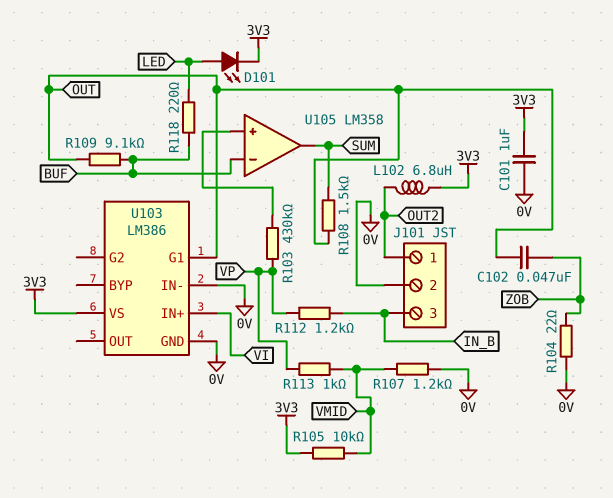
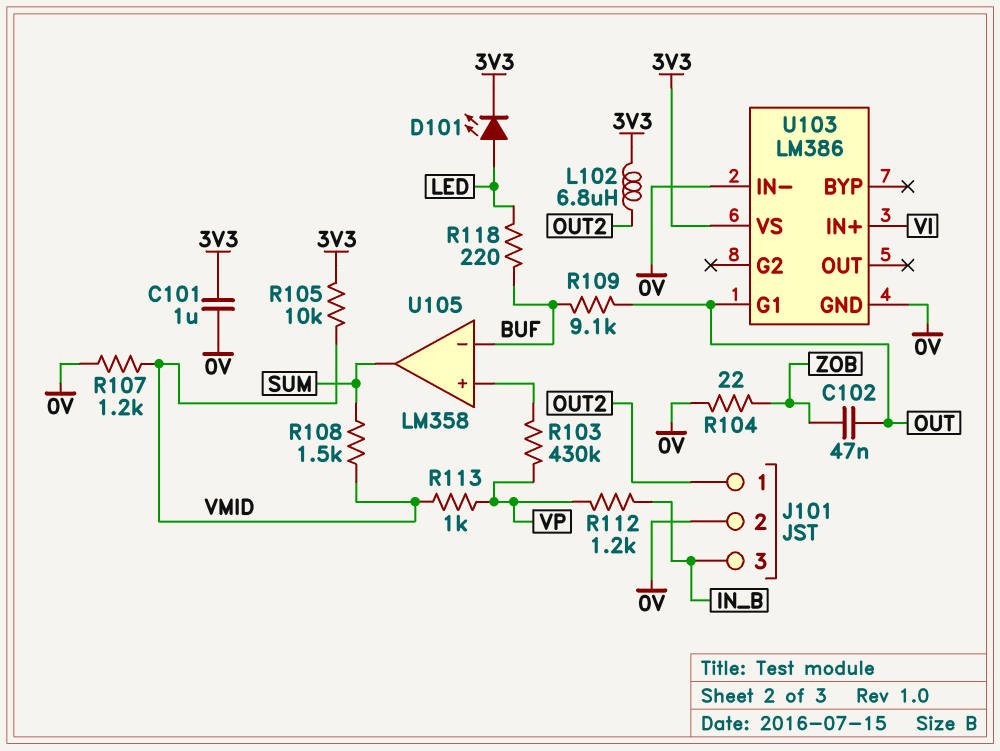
R108: 1.5k (OUT, SUM) -> 1.5k (SUM, VMID)

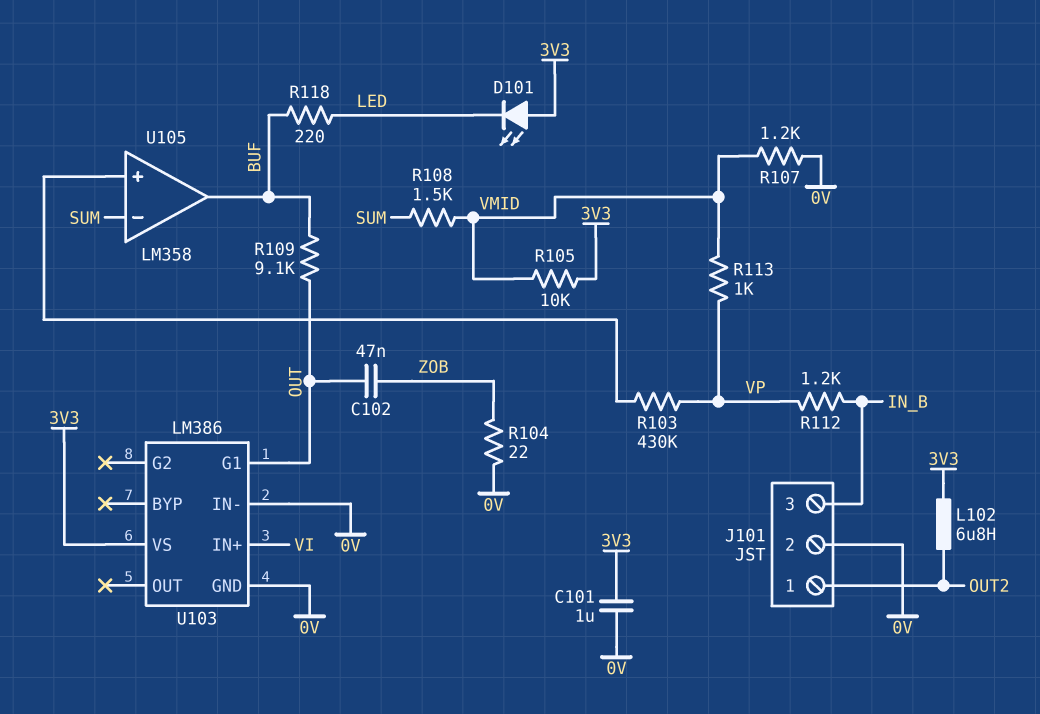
D101: LED (A LED, K 3V3) -> LED (A 3V3, K LED)
U105 pin in-: BUF -> SUM
U105 pin out: SUM -> BUF

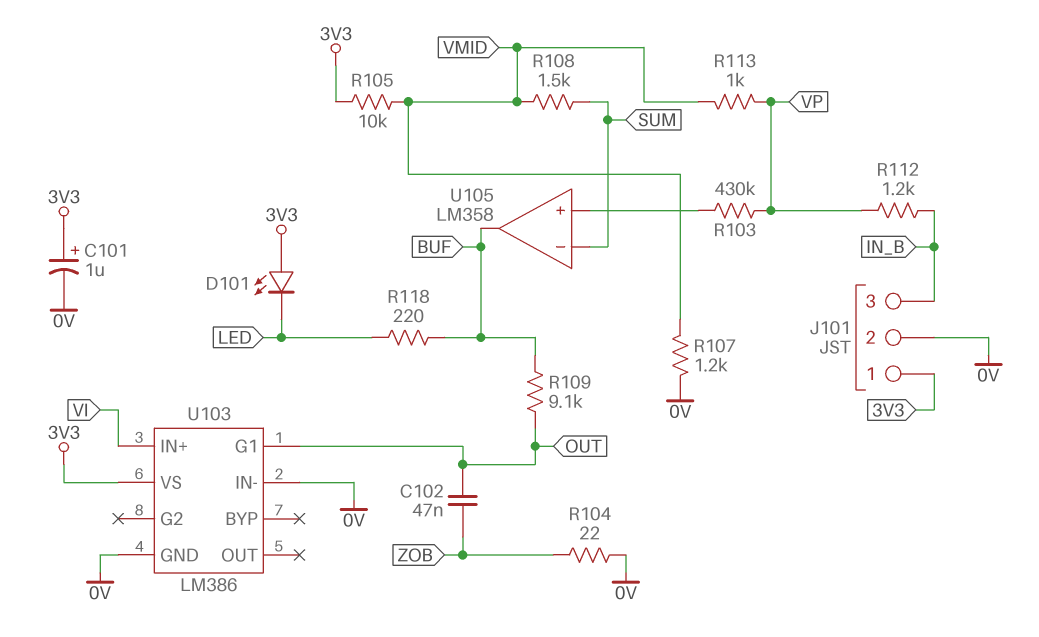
C101: 1uF (0V, 3V3) -> 1uF (plus 3V3, minus 0V)
J101 pin 1: OUT2 -> 3V3
L102: 6.8uH (3V3, OUT2) -> none

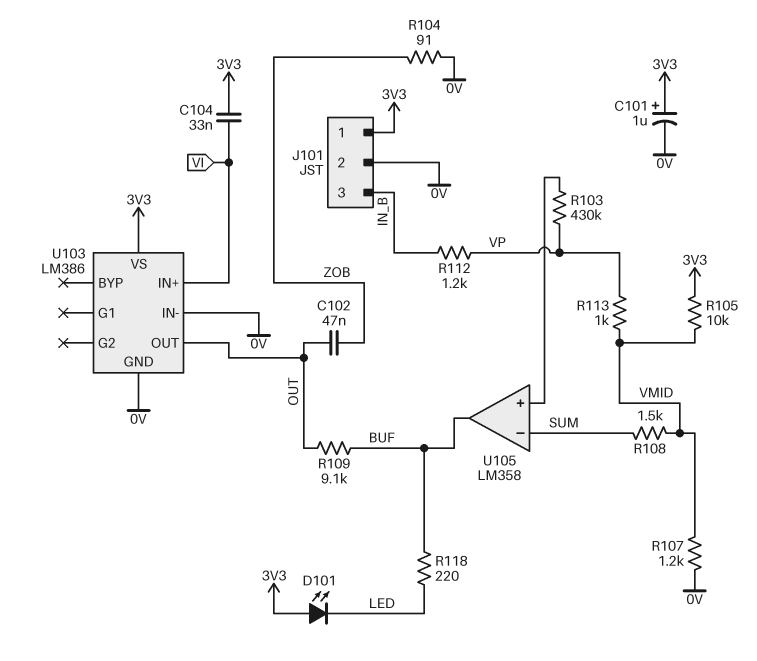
C104: none -> 33nF (3V3, VI)
R104: 22 (0V, ZOB) -> 91 (0V, ZOB)
U103 pin G1: OUT -> none
U103 pin OUT: none -> OUT

